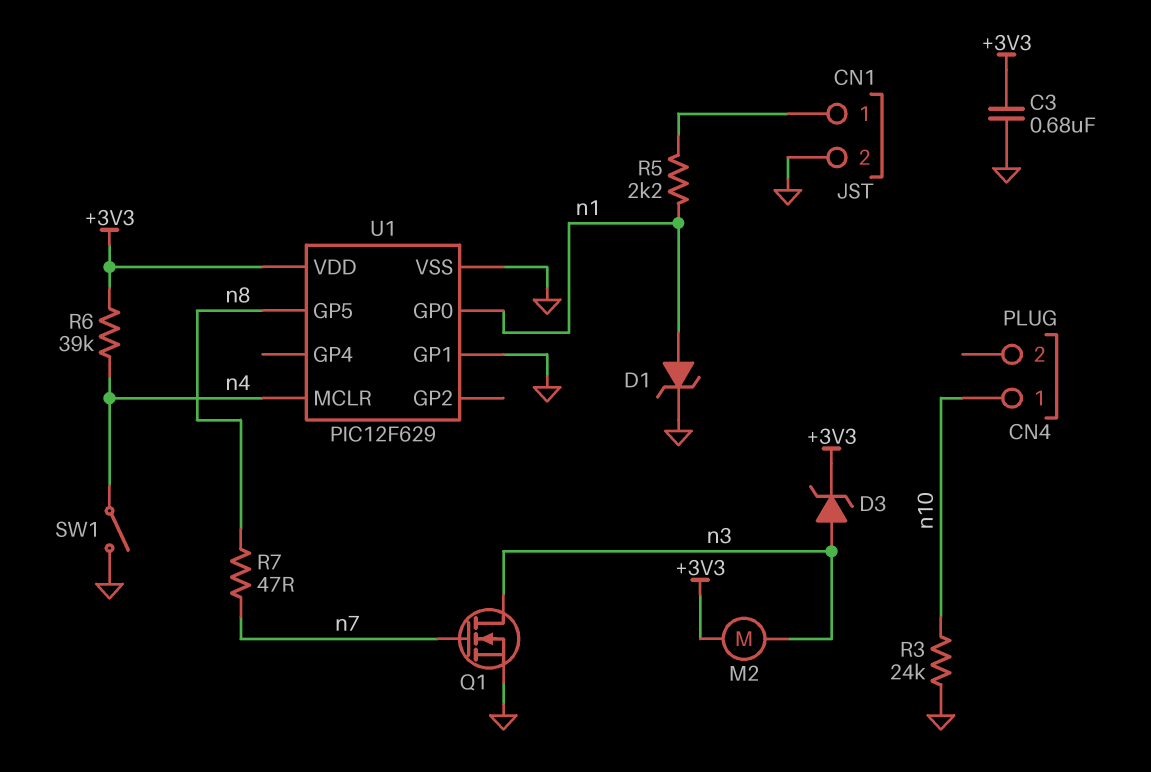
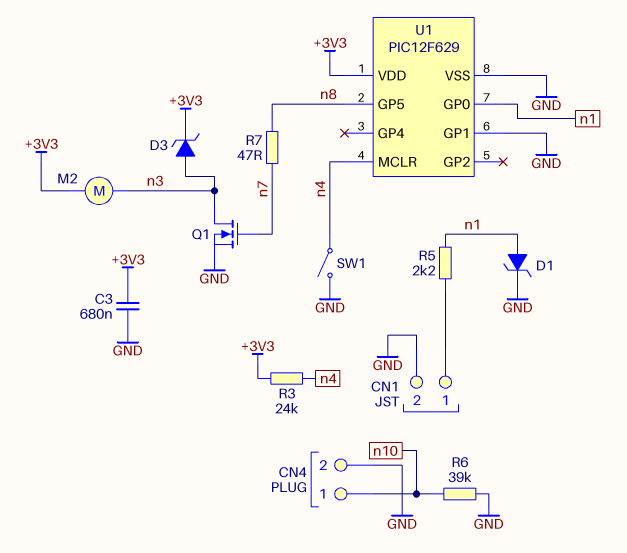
CN4 pin 2: none -> GND
R3: 24k (GND, n10) -> 24k (+3V3, n4)
R6: 39k (+3V3, n4) -> 39k (GND, n10)

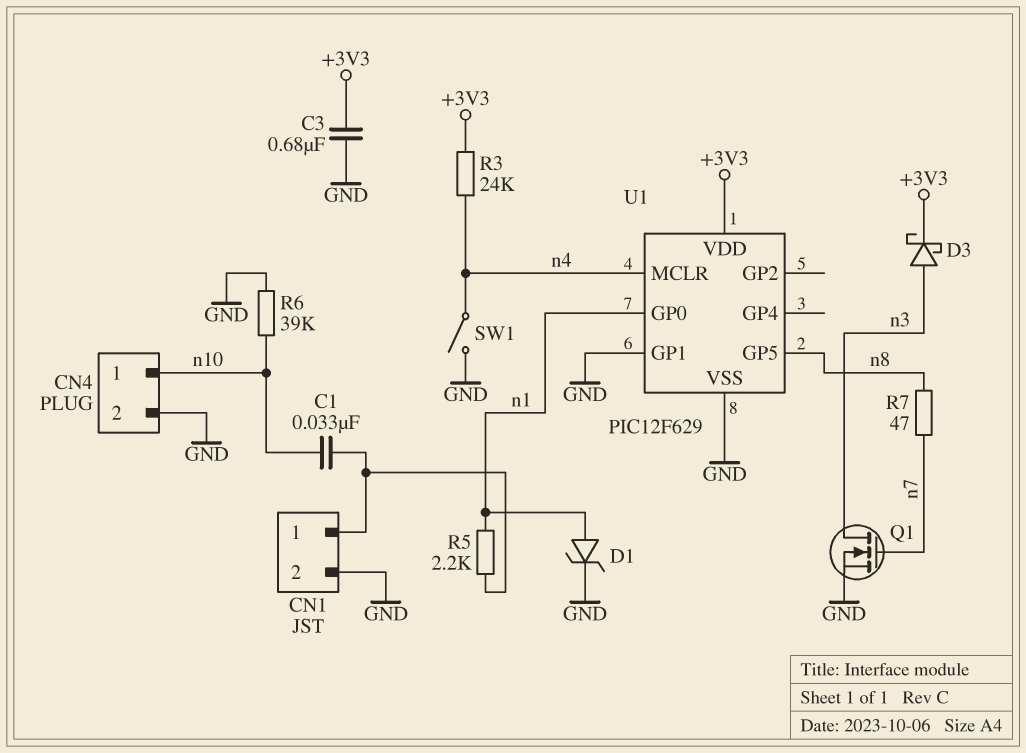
C1: none -> 33nF (CN1/1, n10)
D3: zener (A n3, K +3V3) -> schottky (A n3, K +3V3)
M2: motor (+3V3, n3) -> none

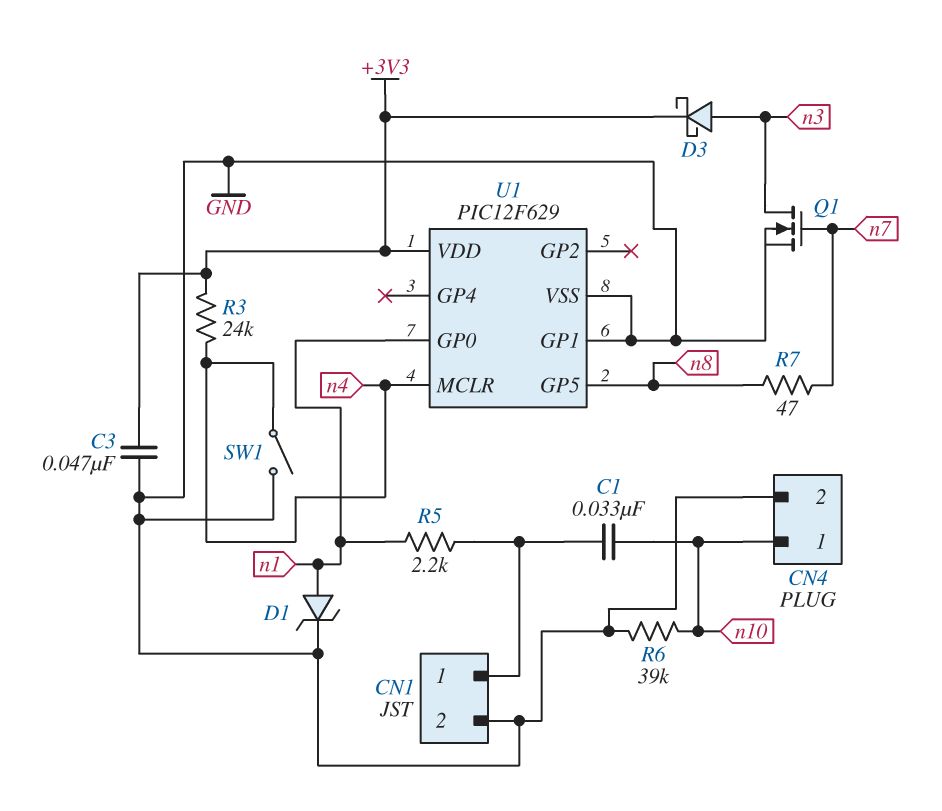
C3: 680nF (+3V3, GND) -> 47nF (+3V3, GND)

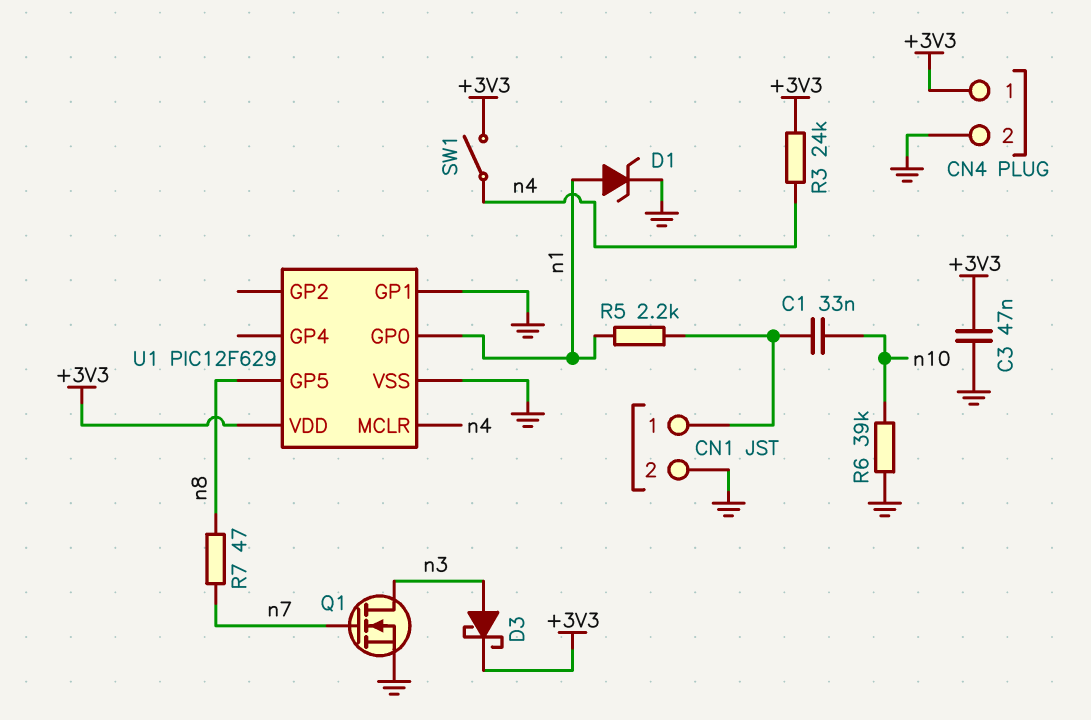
CN4 pin 1: n10 -> +3V3
SW1: switch (GND, n4) -> switch (+3V3, n4)

